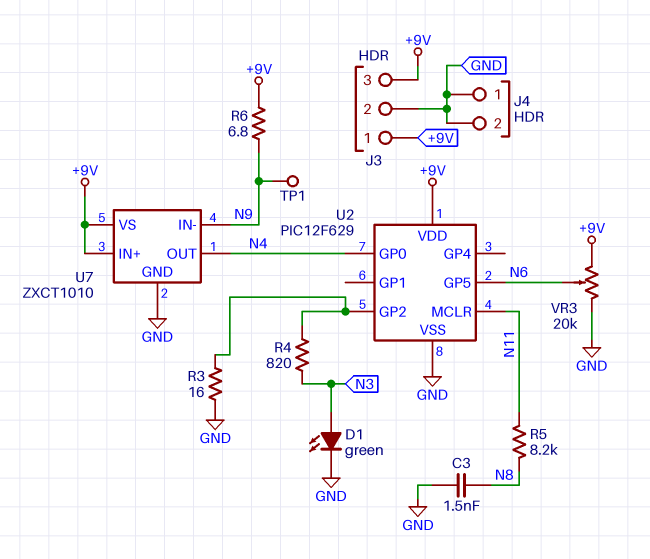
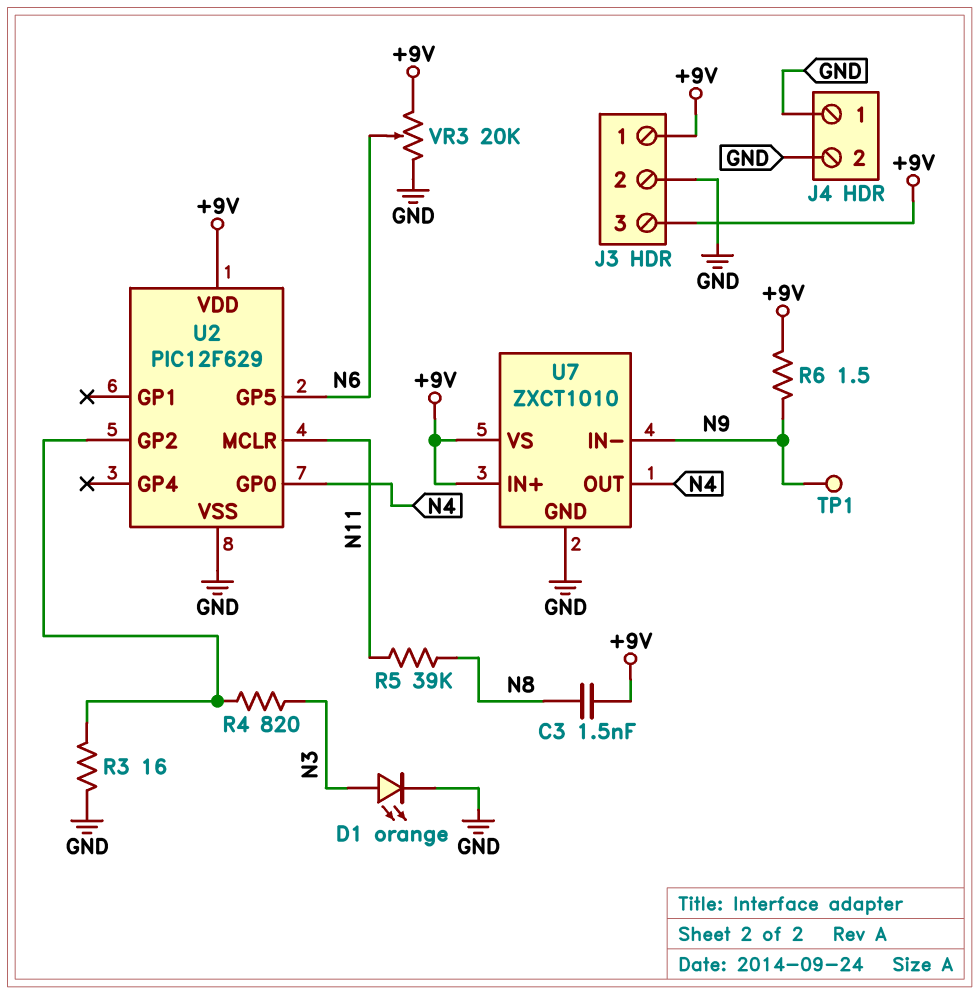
C3: 1.5nF (GND, N8) -> 1.5nF (+9V, N8)
D1: LED green (A N3, K GND) -> LED orange (A N3, K GND)
R5: 8.2k (N8, N11) -> 39k (N8, N11)
R6: 6.8 (+9V, N9) -> 1.5 (+9V, N9)

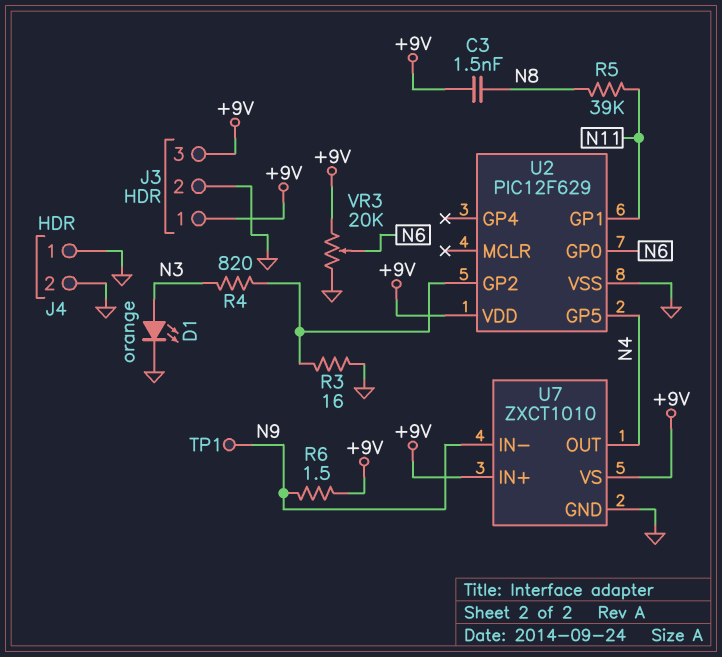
U2 pin GP0: N4 -> N6
U2 pin GP1: none -> N11
U2 pin GP5: N6 -> N4
U2 pin MCLR: N11 -> none

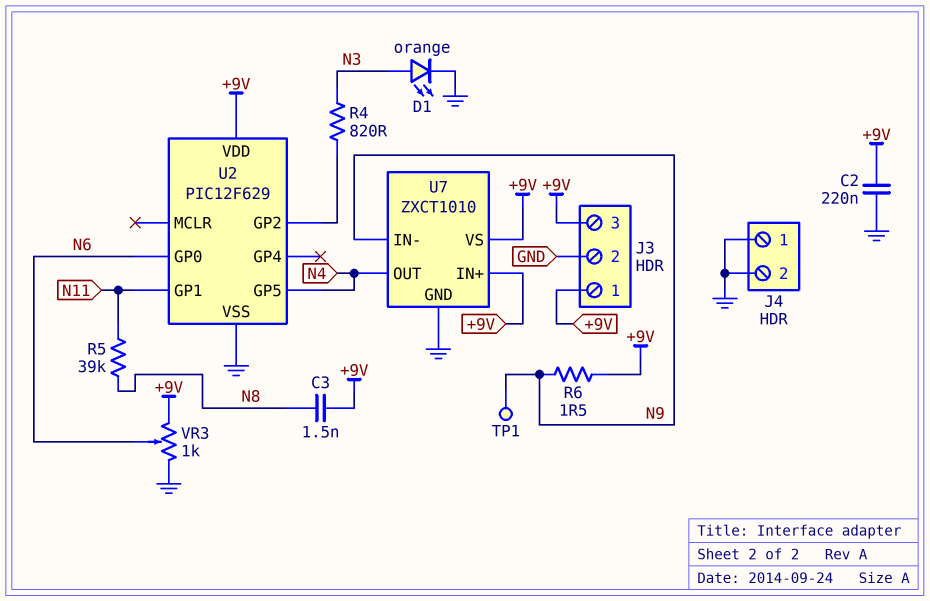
C2: none -> 220nF (+9V, GND)
R3: 16 (GND, U2/GP2) -> none
VR3: 20k (+9V, GND, wiper N6) -> 1k (+9V, GND, wiper N6)

